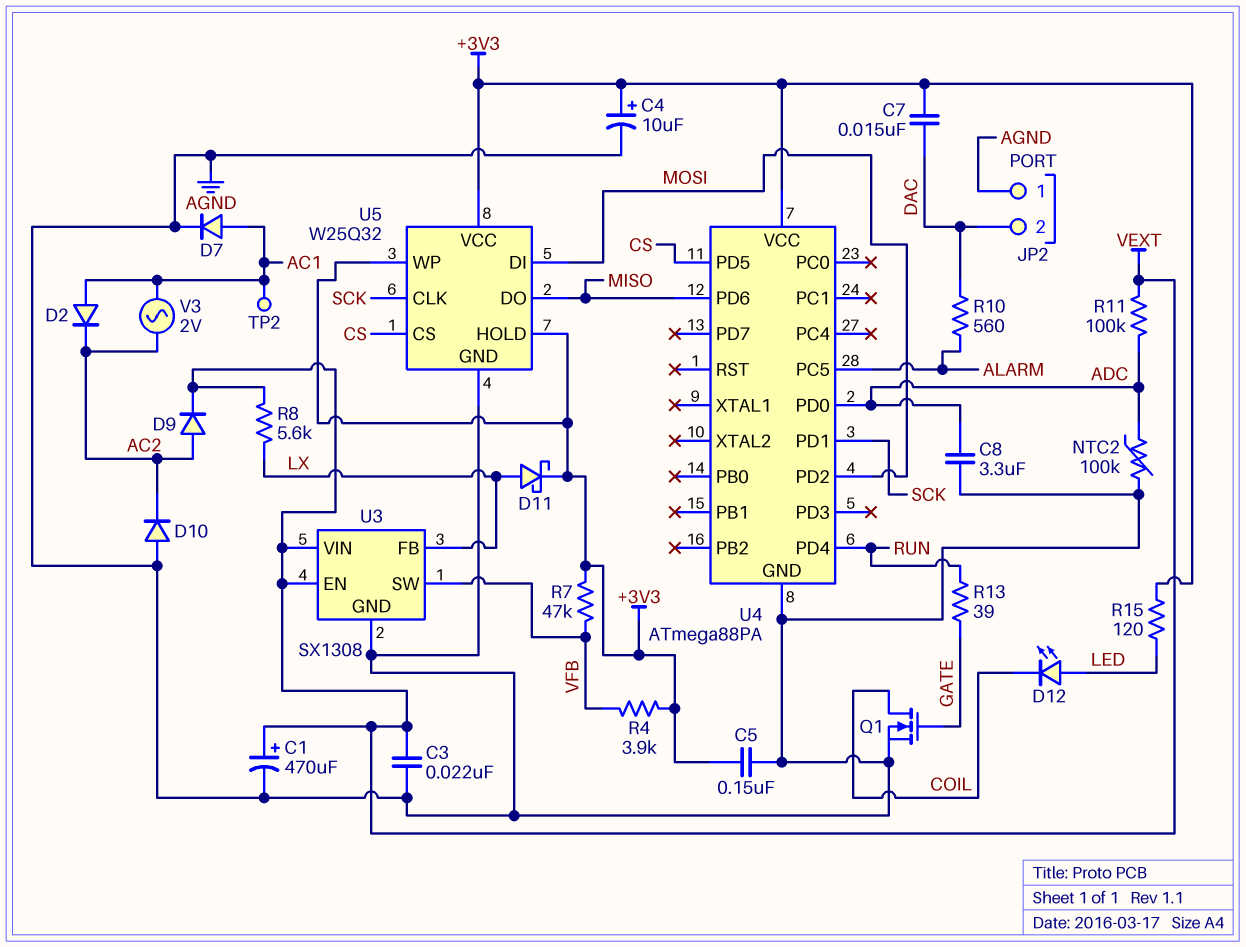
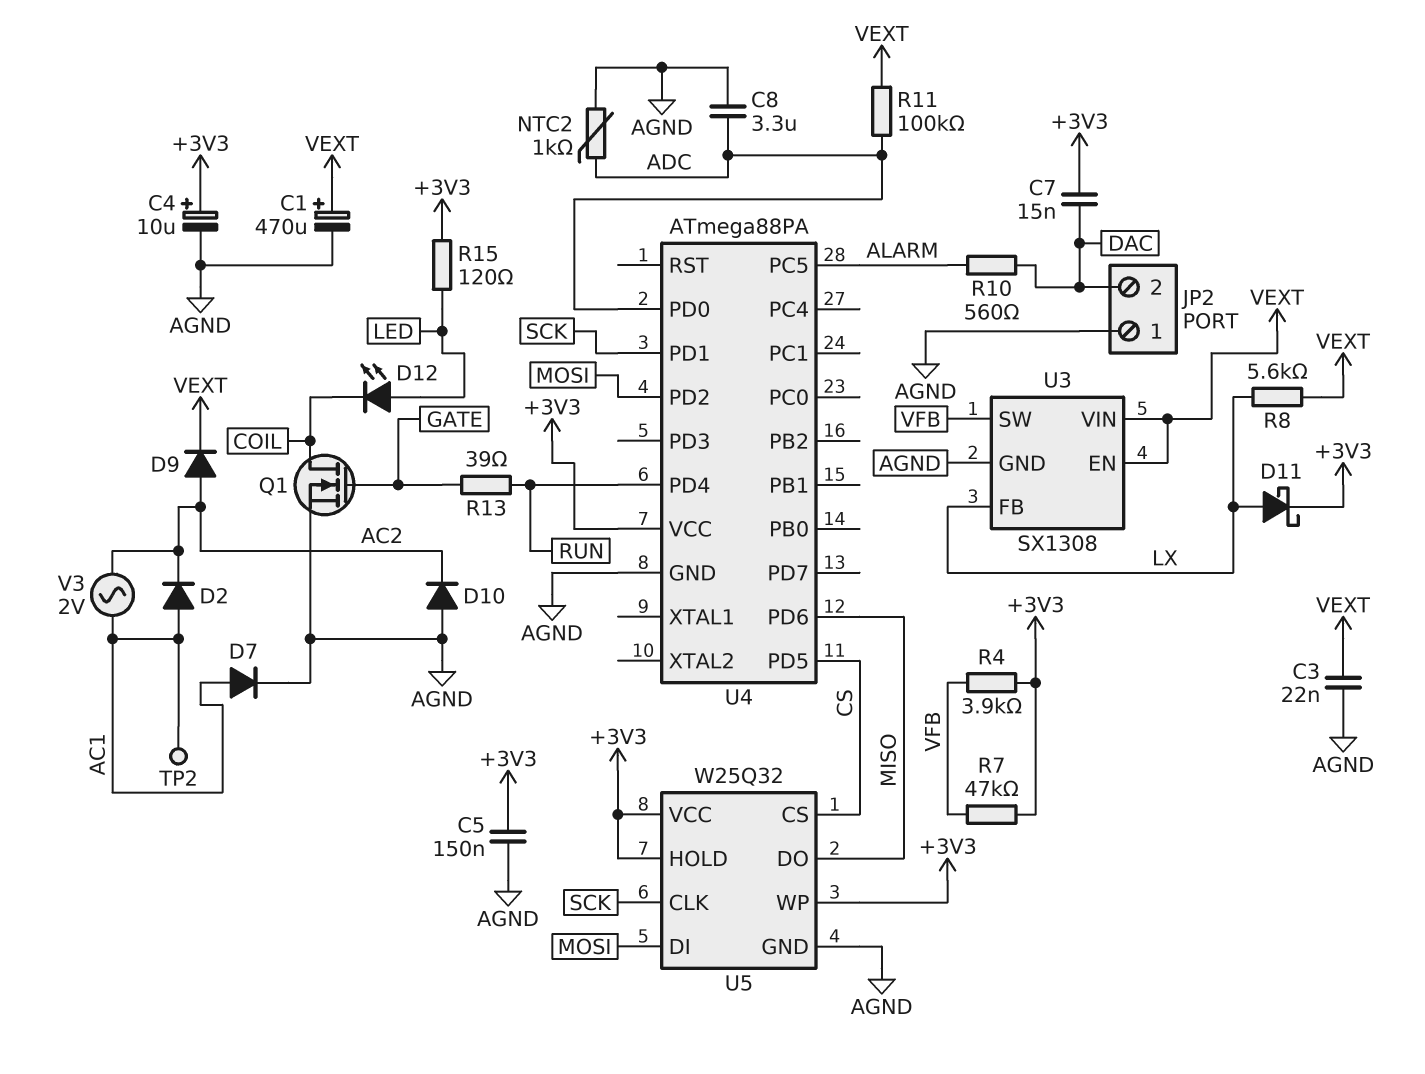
NTC2: 100k (ADC, AGND) -> 1k (ADC, AGND)

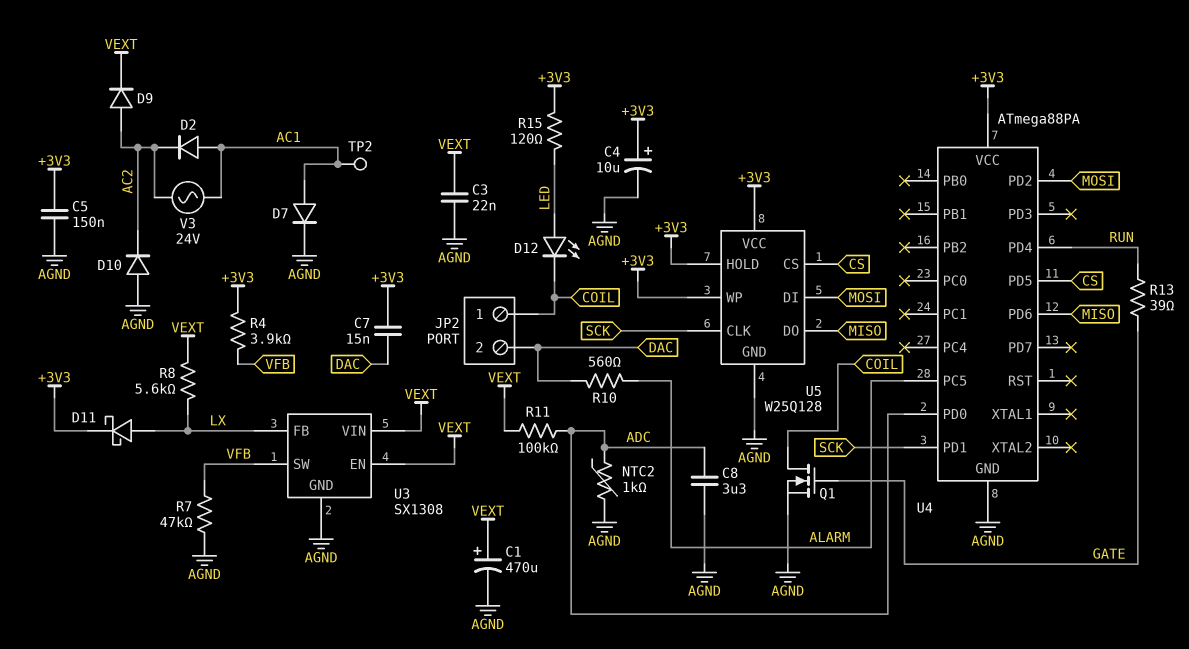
JP2 pin 1: AGND -> COIL
R7: 47k (+3V3, VFB) -> 47k (AGND, VFB)
U5: W25Q32 -> W25Q128
V3: AC 2V (AC1, AC2) -> AC 24V (AC1, AC2)

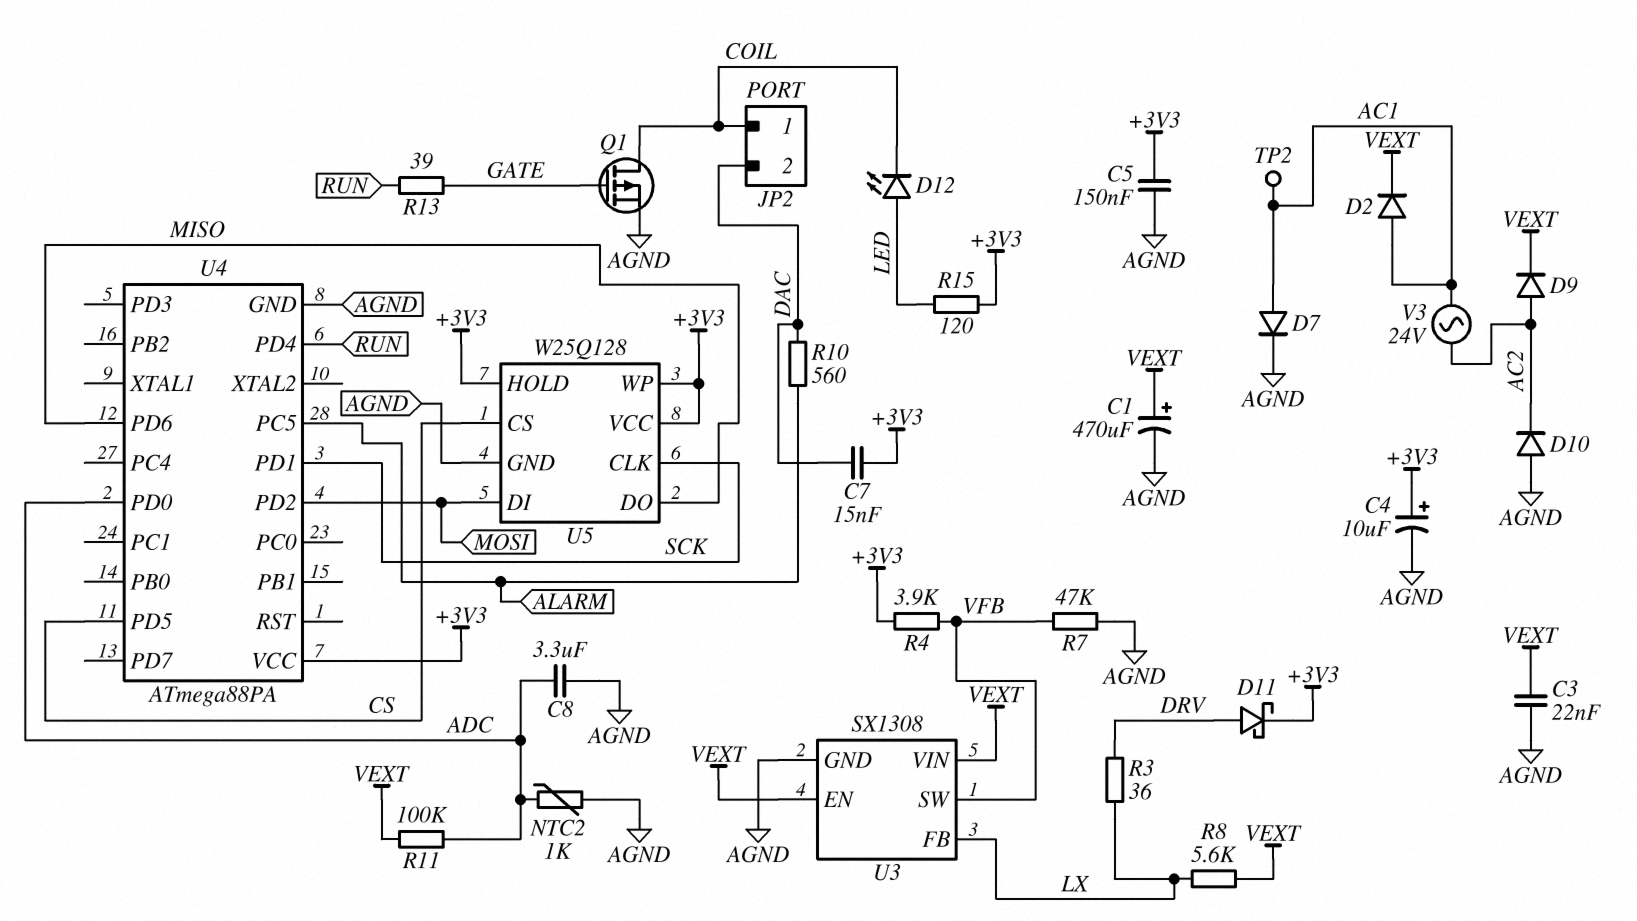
D2: diode (A AC1, K AC2) -> diode (A AC1, K VEXT)
D11: schottky (A LX, K +3V3) -> schottky (A DRV, K +3V3)
Q1: NMOS (G GATE, D COIL, S AGND) -> PMOS (G GATE, D COIL, S AGND)
R3: none -> 36 (DRV, LX)

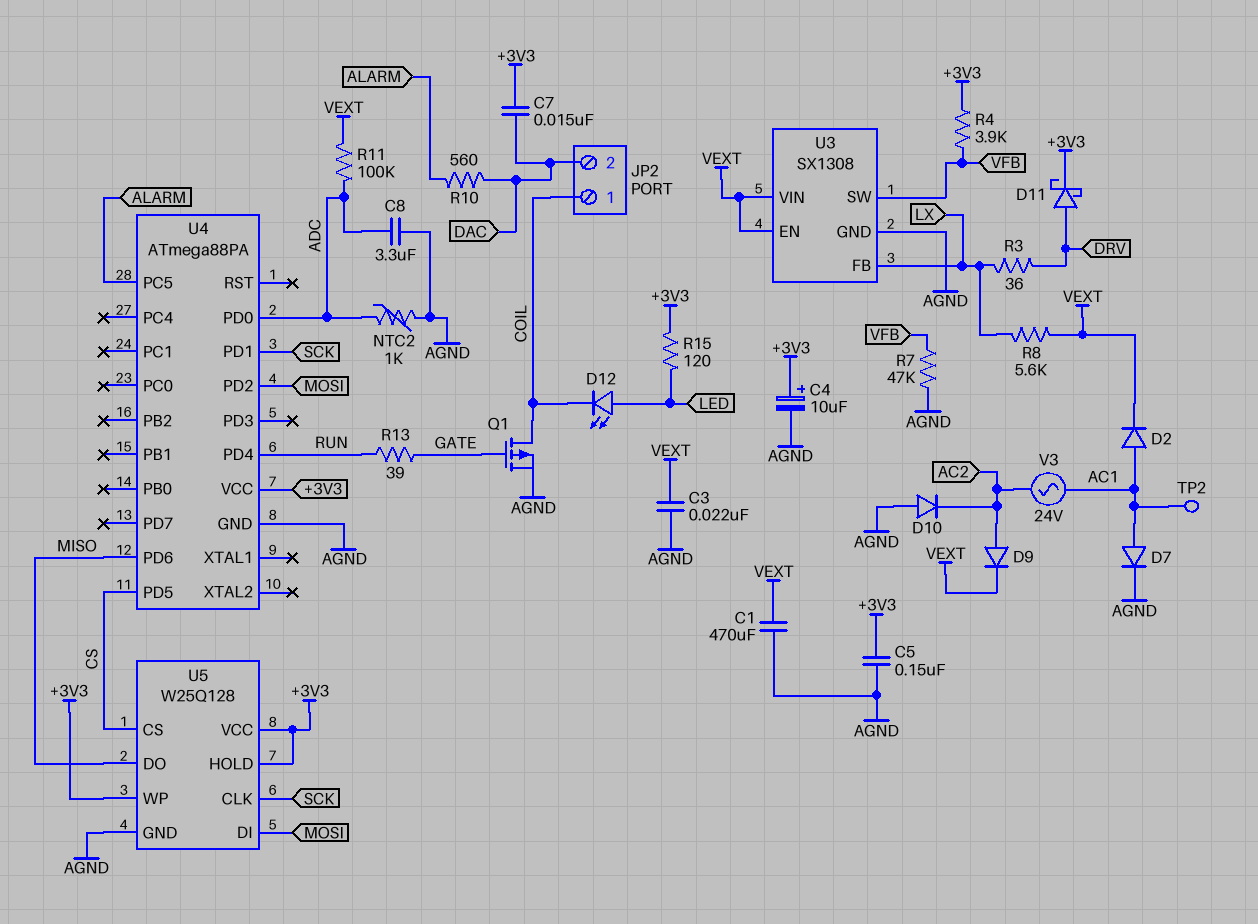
C1: 470uF (plus VEXT, minus AGND) -> 470uF (AGND, VEXT)

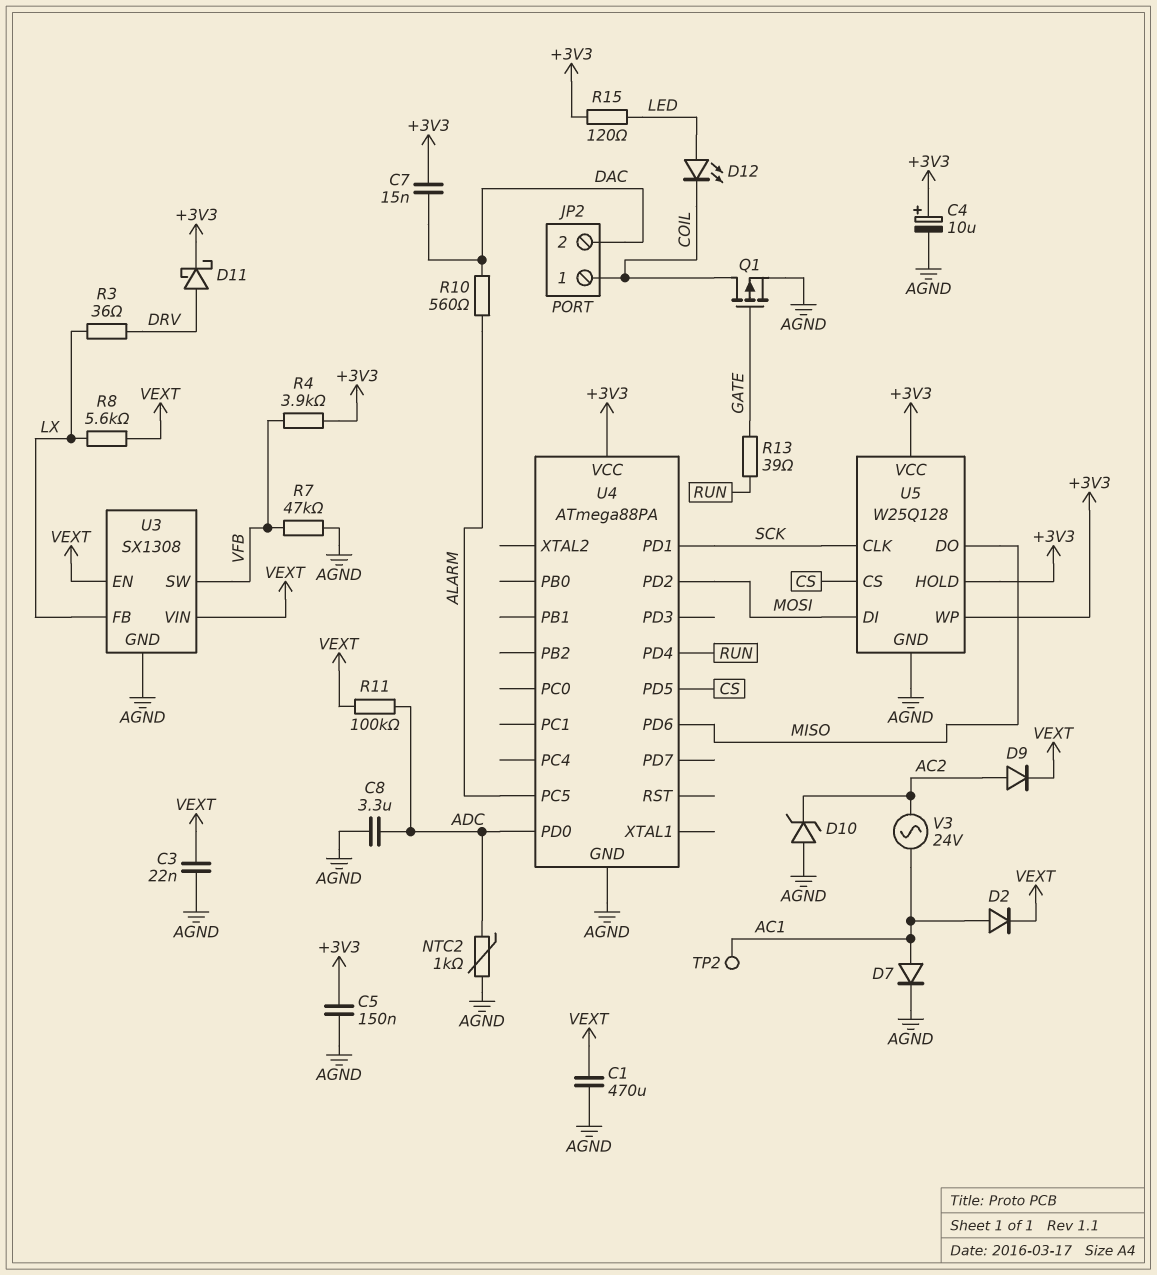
D10: diode (A AGND, K AC2) -> zener (A AGND, K AC2)

